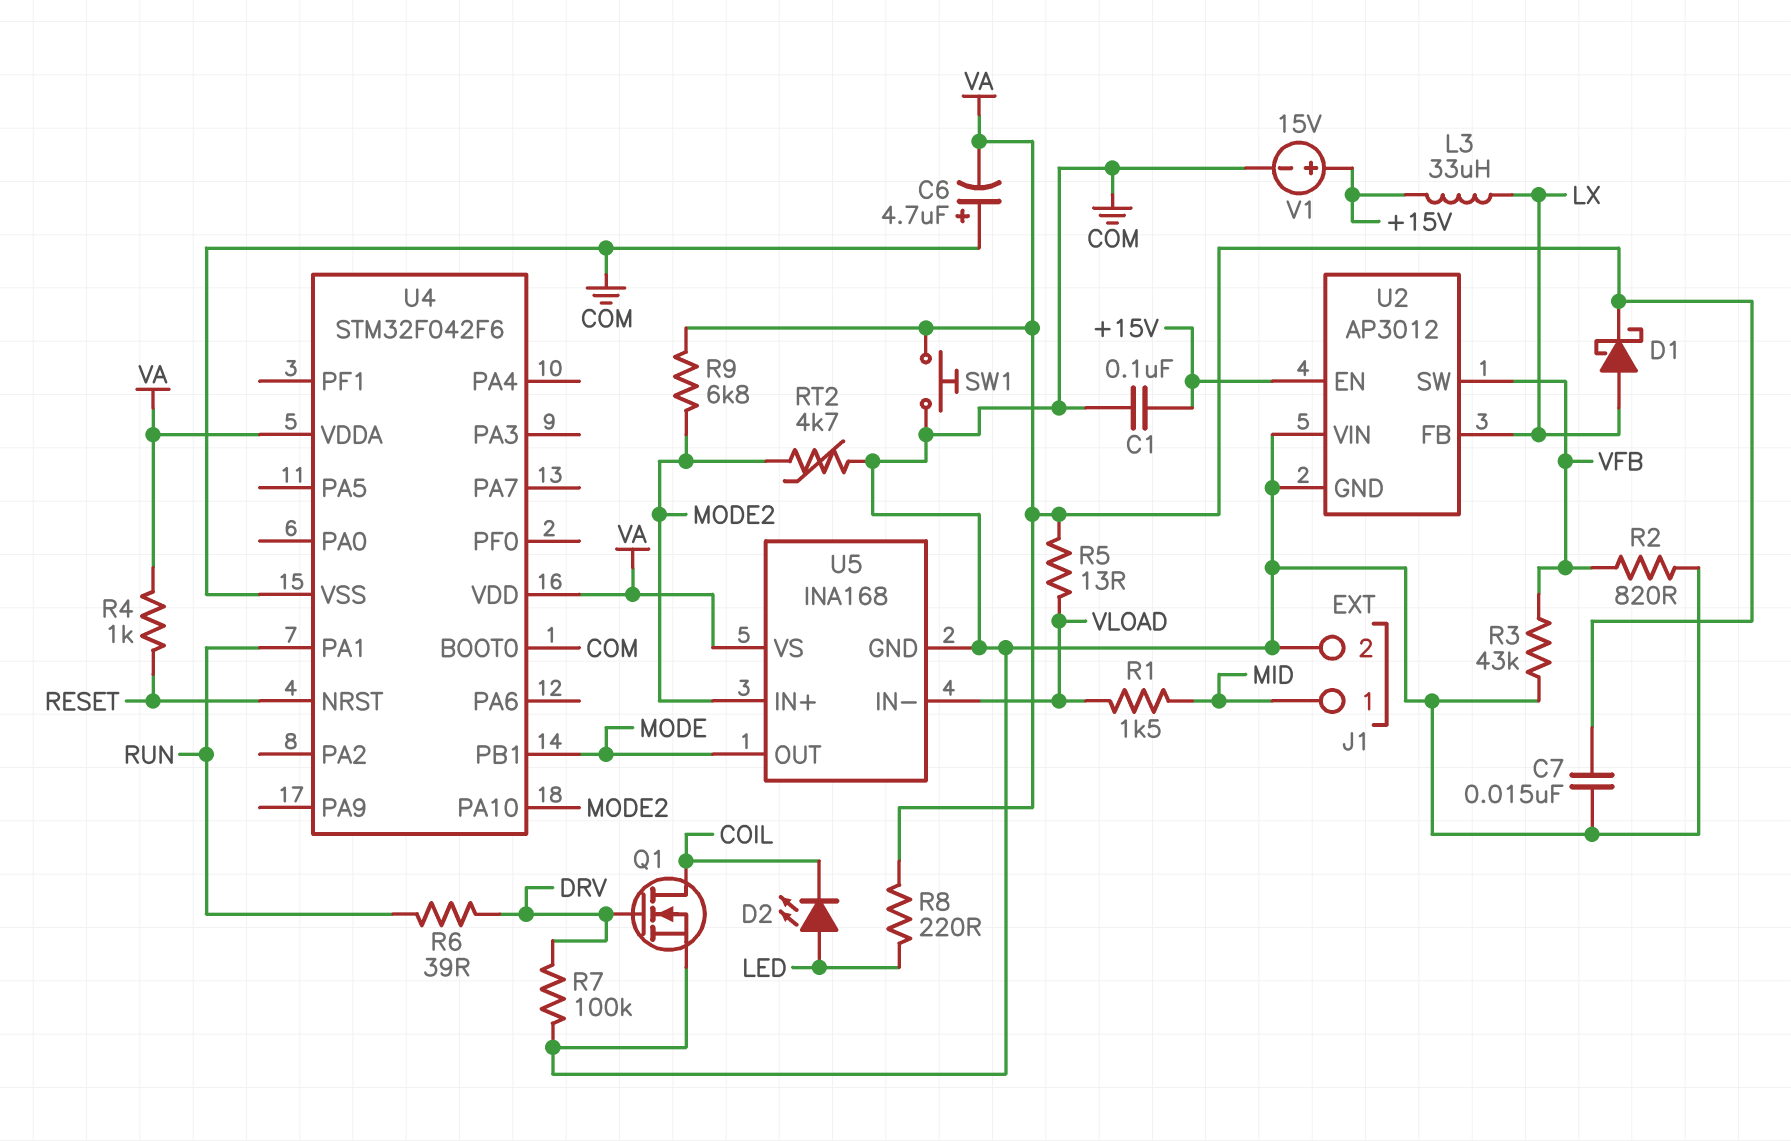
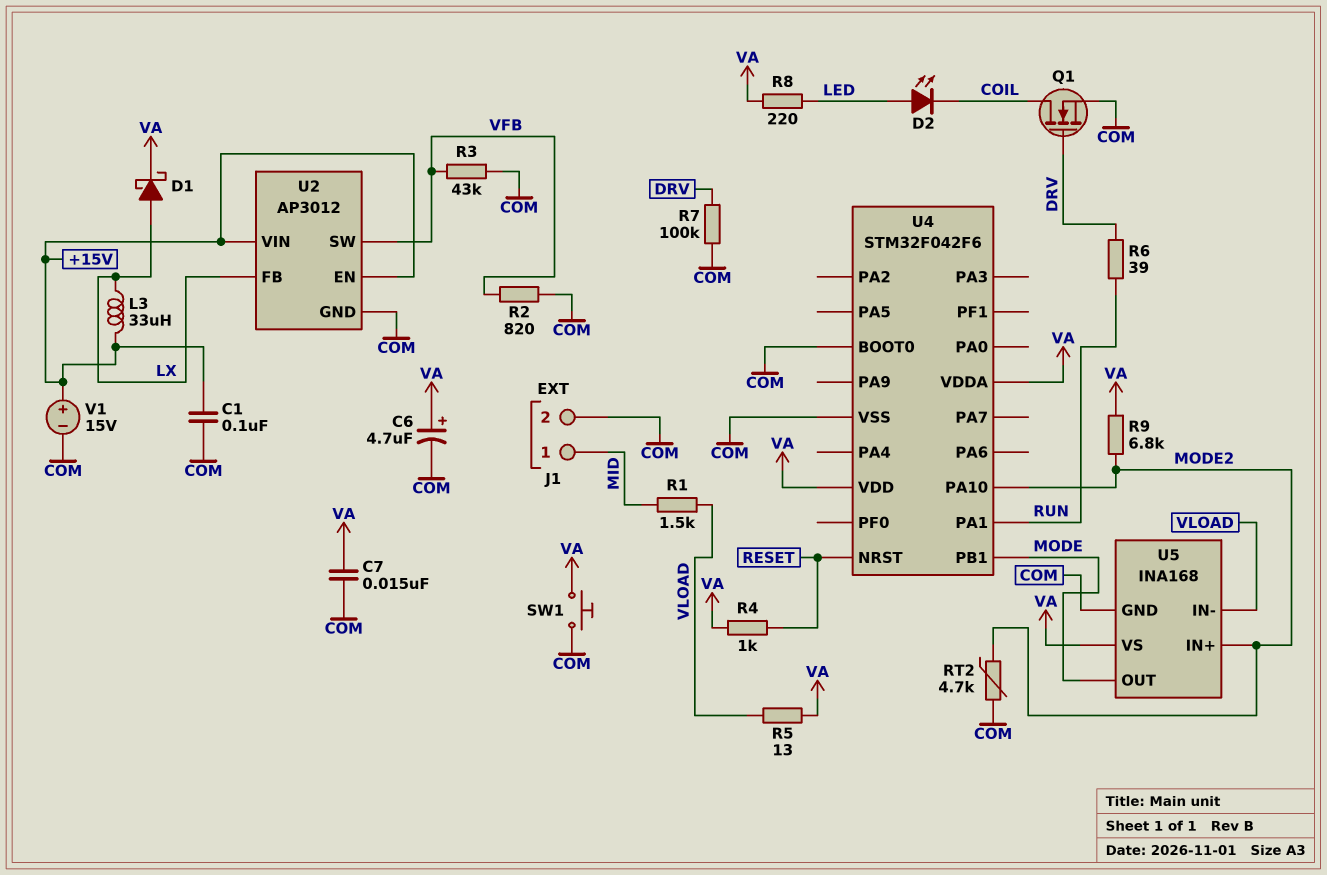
C6: 4.7uF (plus COM, minus VA) -> 4.7uF (plus VA, minus COM)
U2 pin VIN: COM -> +15V

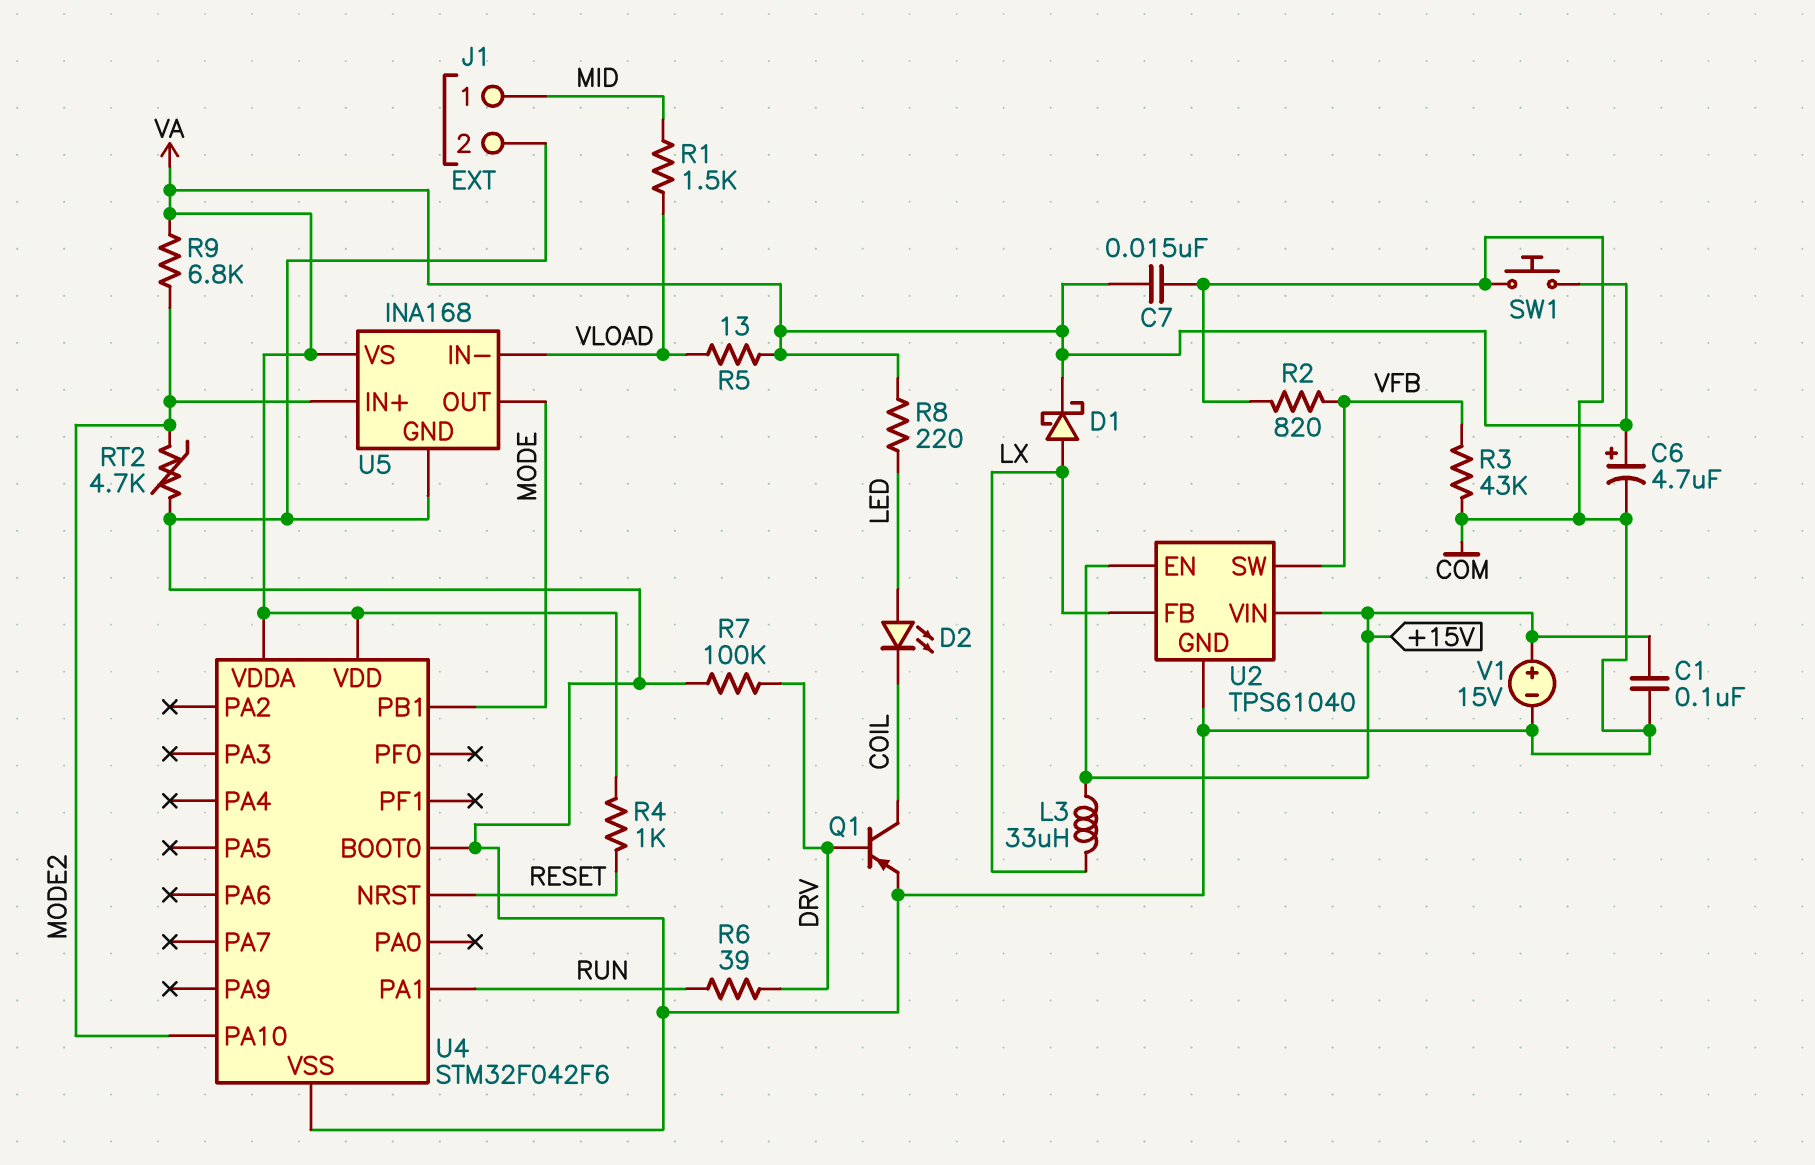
Q1: NMOS (G DRV, D COIL, S COM) -> PNP (B DRV, C COIL, E COM)
U2: AP3012 -> TPS61040

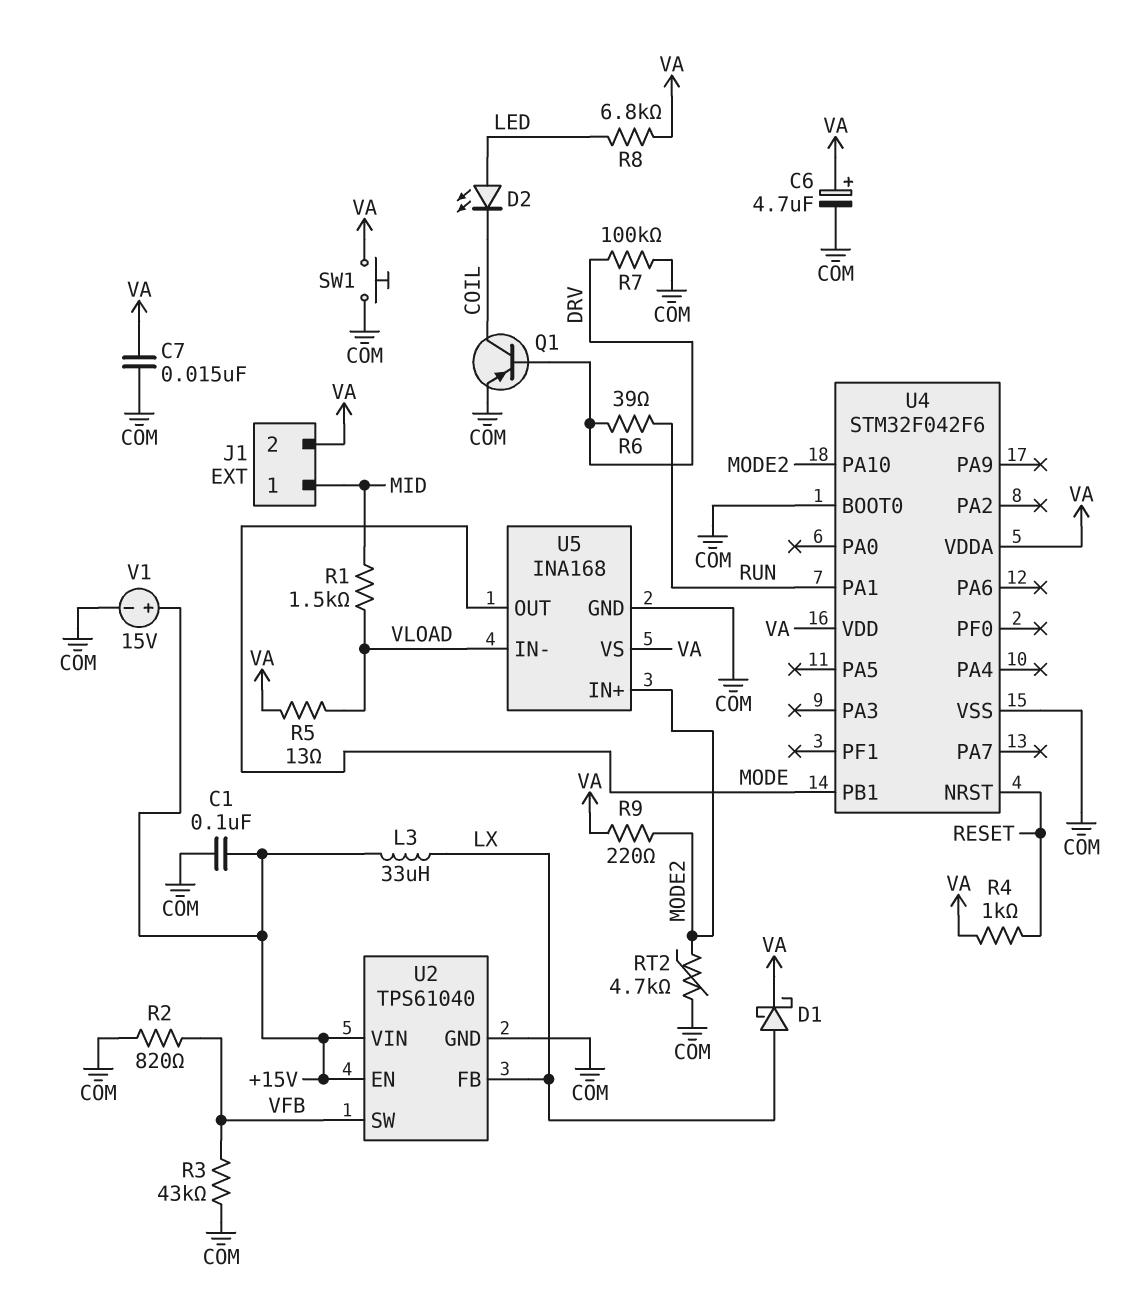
J1 pin 2: COM -> VA
R8: 220 (LED, VA) -> 6.8k (LED, VA)
R9: 6.8k (MODE2, VA) -> 220 (MODE2, VA)

